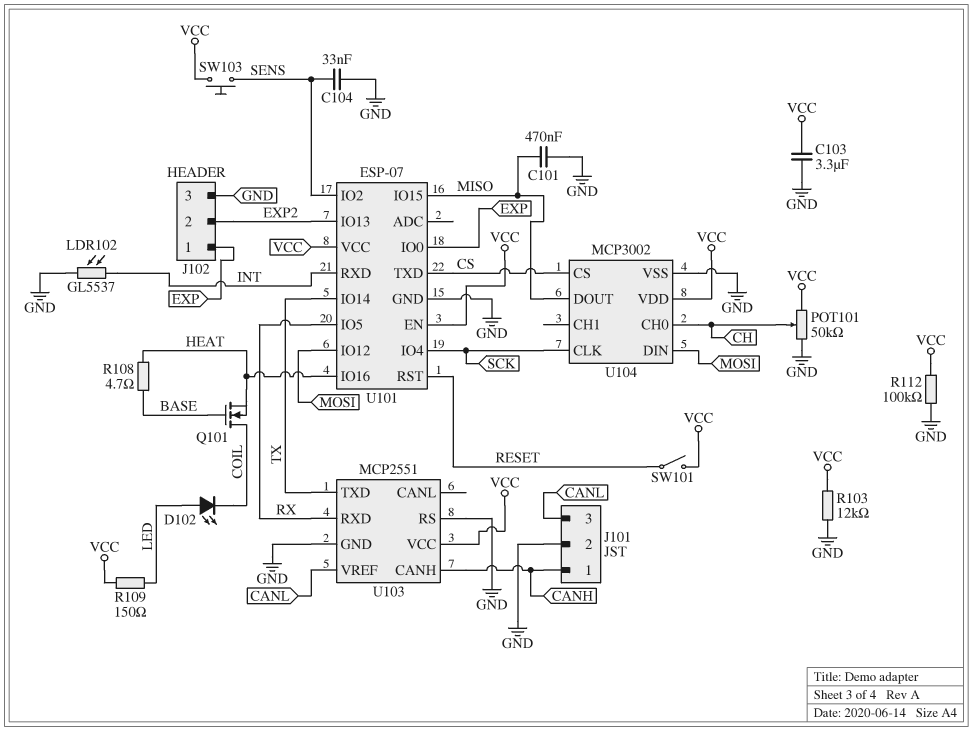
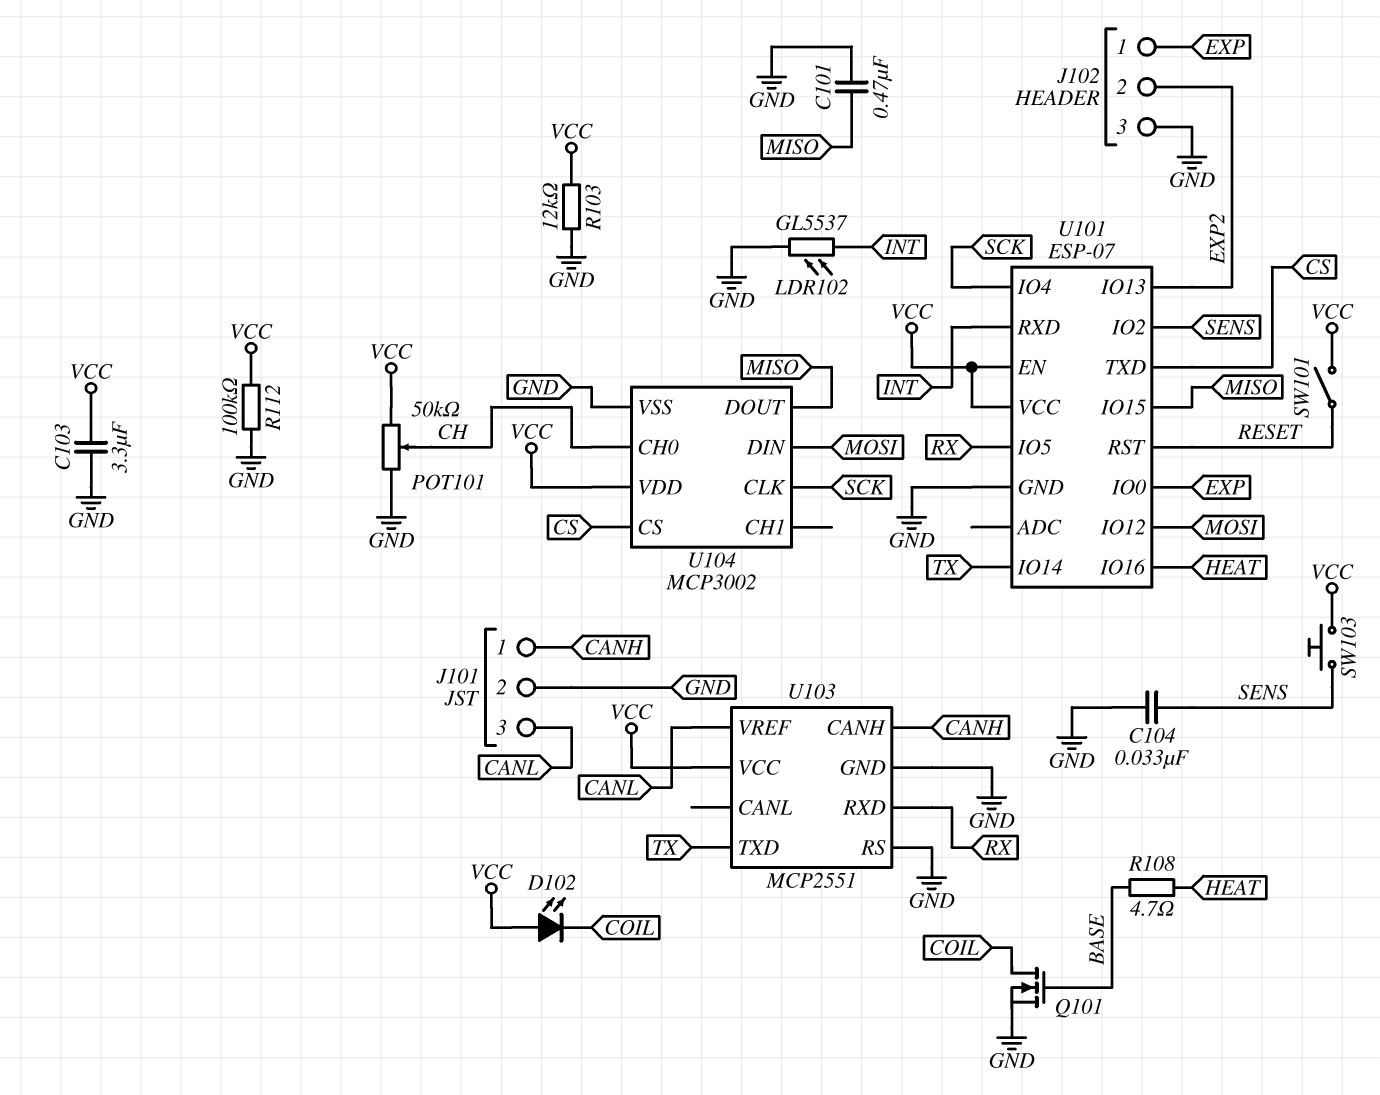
D102: LED (A LED, K COIL) -> LED (A VCC, K COIL)
Q101: NMOS (G BASE, D COIL, S HEAT) -> NMOS (G BASE, D COIL, S GND)
R109: 150 (LED, VCC) -> none

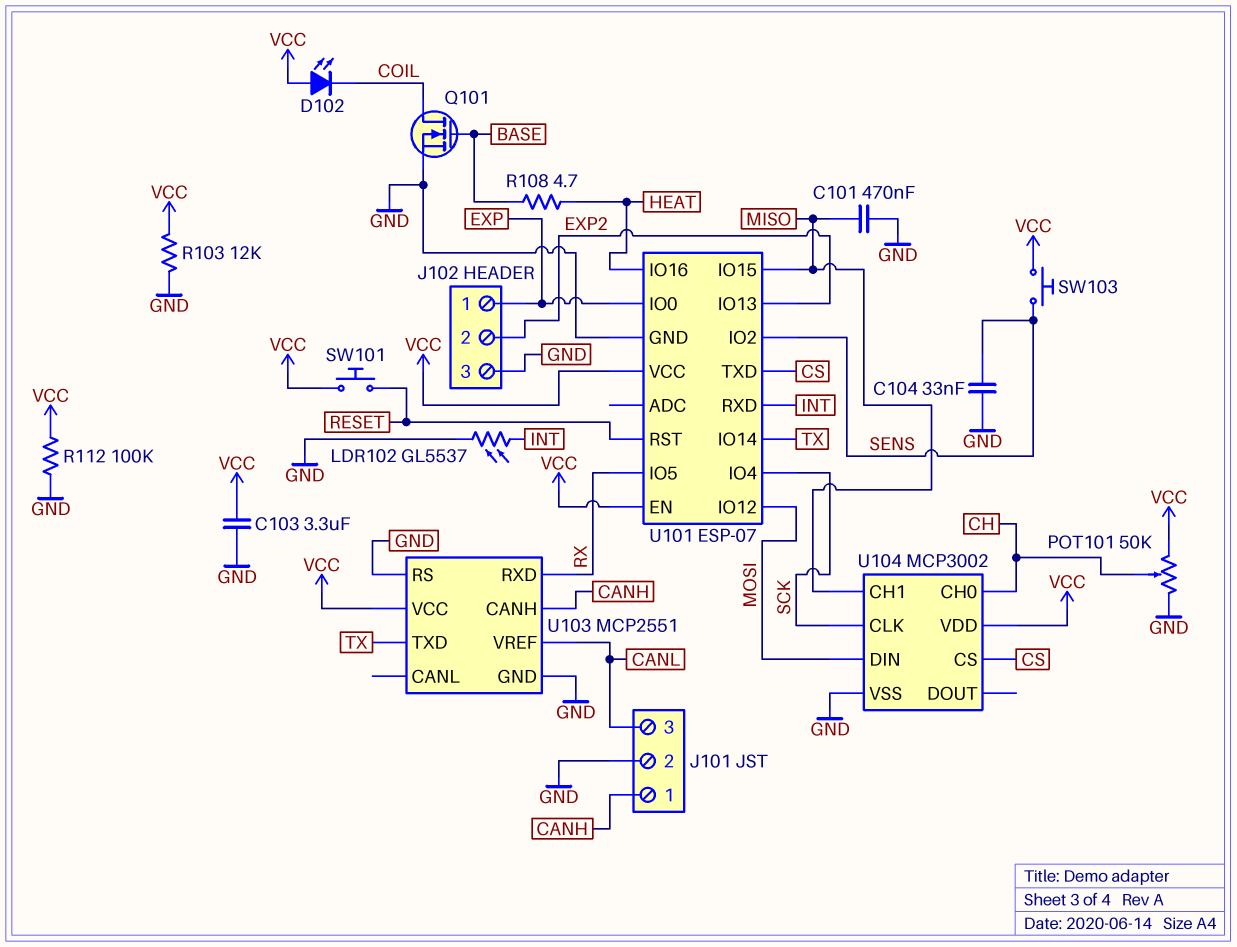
SW101: switch (RESET, VCC) -> button (RESET, VCC)
U104 pin CH1: none -> MISO
U104 pin DOUT: MISO -> none

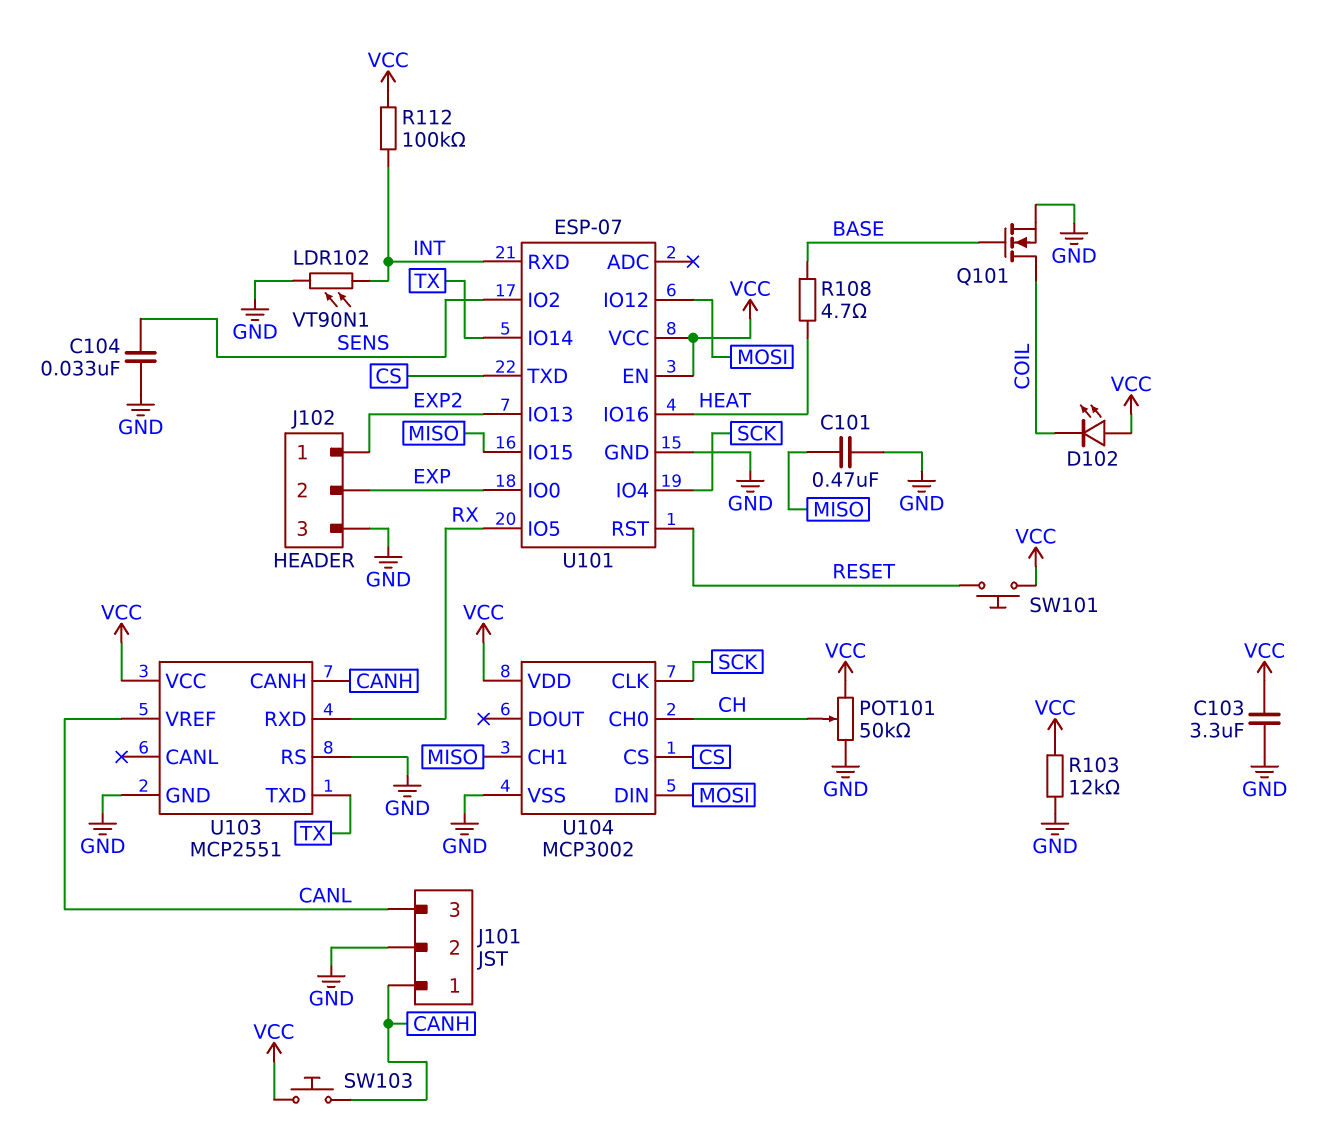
J102 pin 1: EXP -> EXP2
J102 pin 2: EXP2 -> EXP
LDR102: GL5537 (GND, INT) -> VT90N1 (GND, INT)
R112: 100k (GND, VCC) -> 100k (INT, VCC)
SW103: button (SENS, VCC) -> button (CANH, VCC)

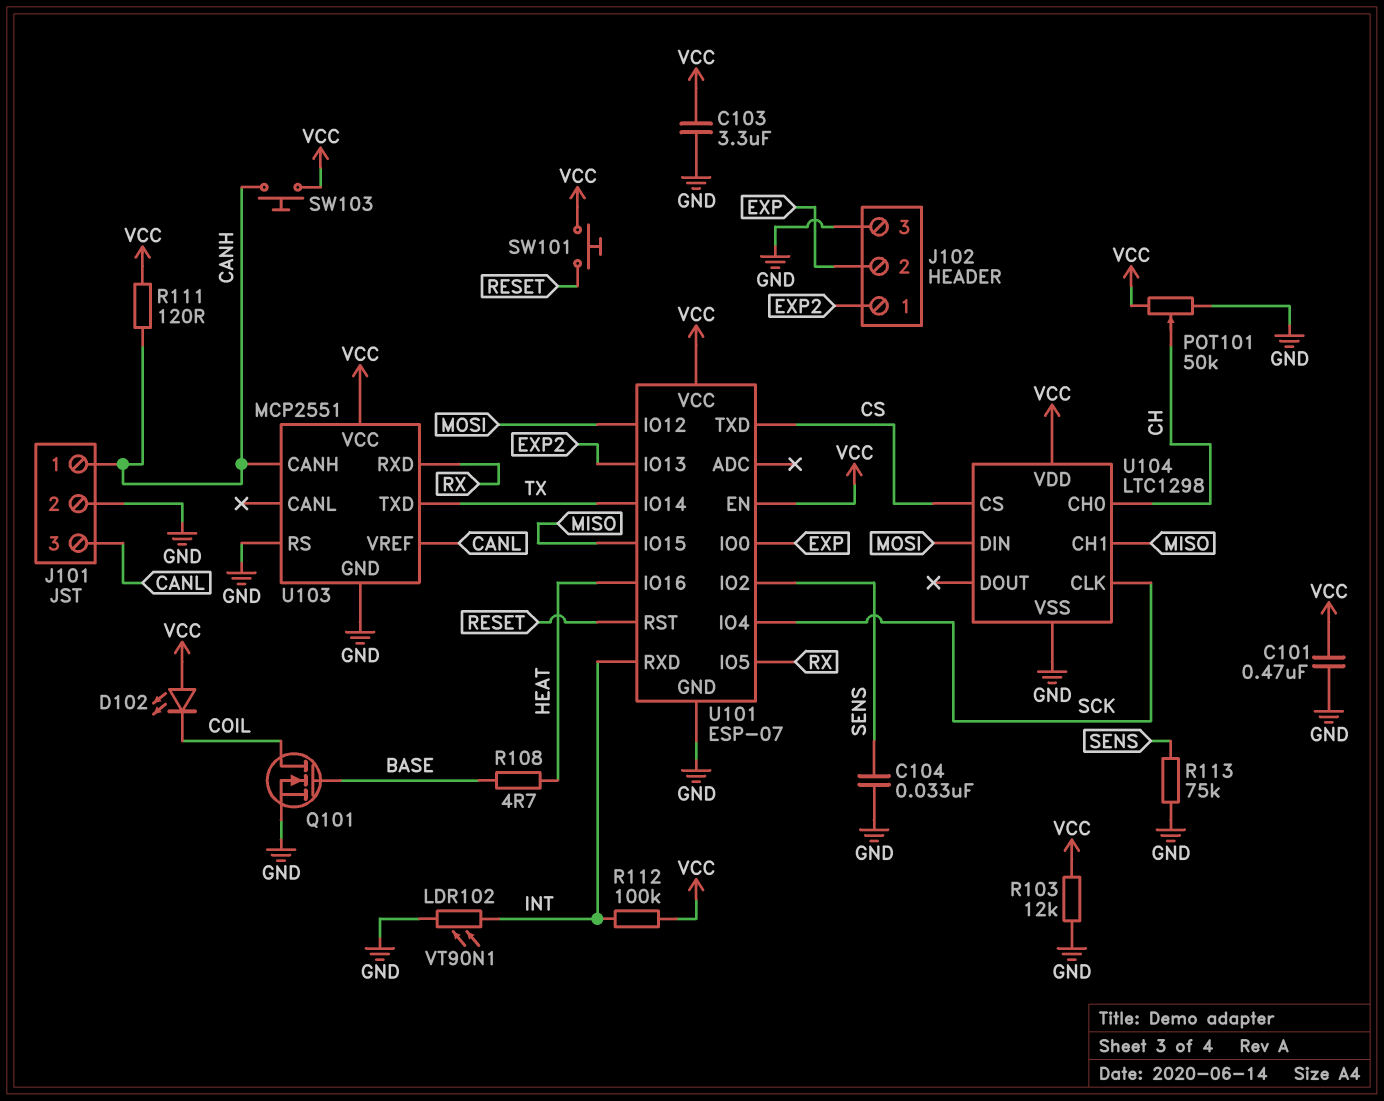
C101: 470nF (GND, MISO) -> 470nF (GND, VCC)
R111: none -> 120 (CANH, VCC)
R113: none -> 75k (GND, SENS)
U104: MCP3002 -> LTC1298

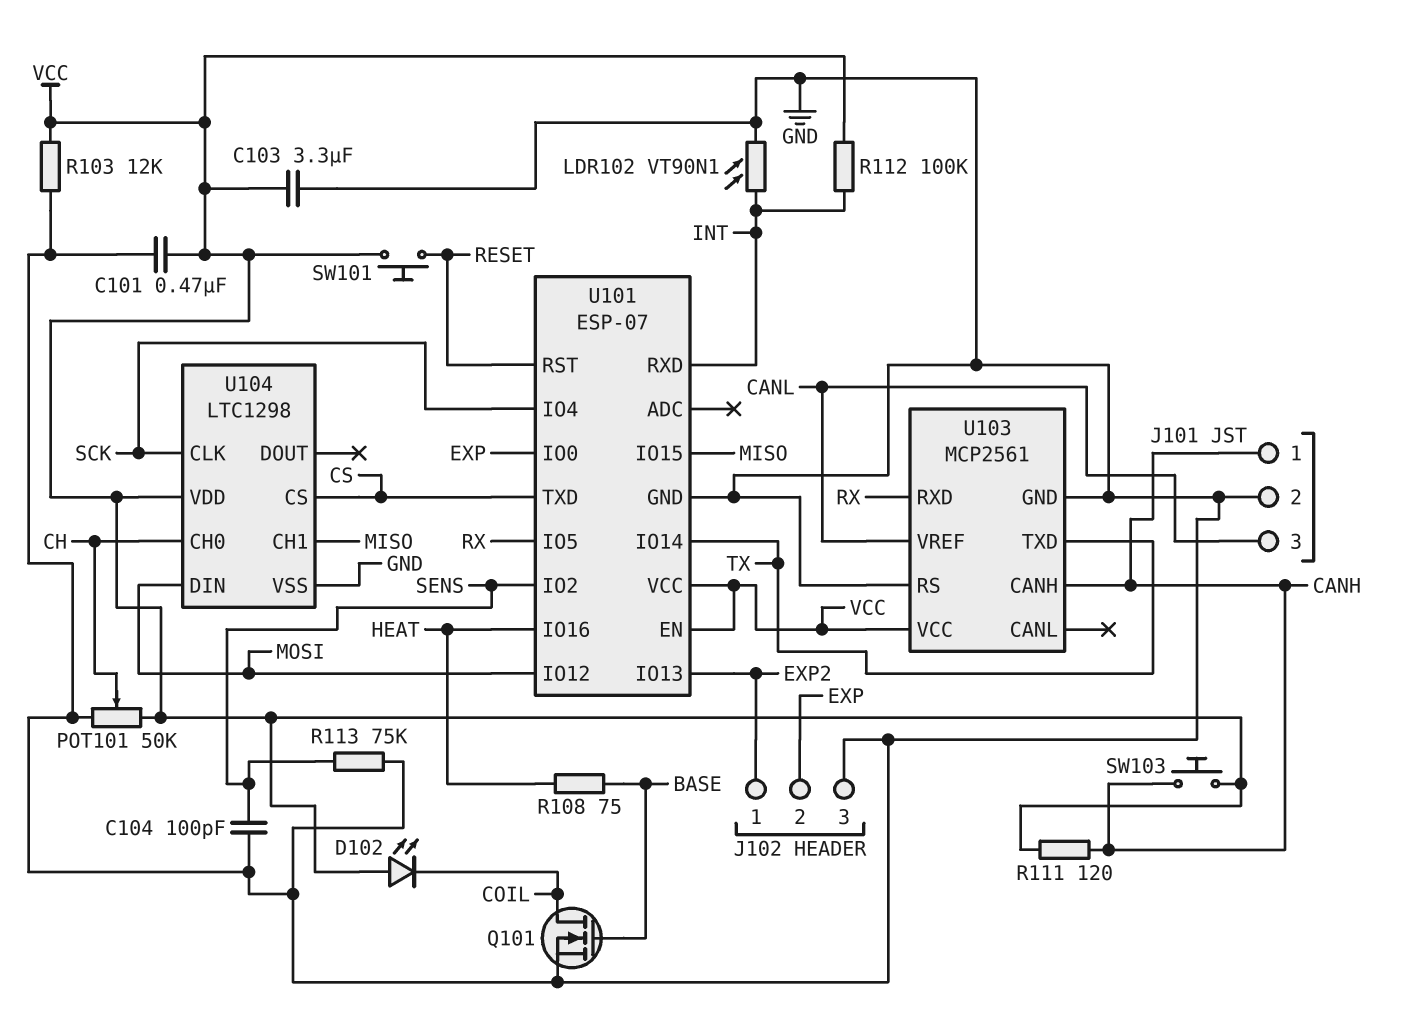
C104: 33nF (GND, SENS) -> 100pF (GND, SENS)
R108: 4.7 (BASE, HEAT) -> 75 (BASE, HEAT)
U103: MCP2551 -> MCP2561

